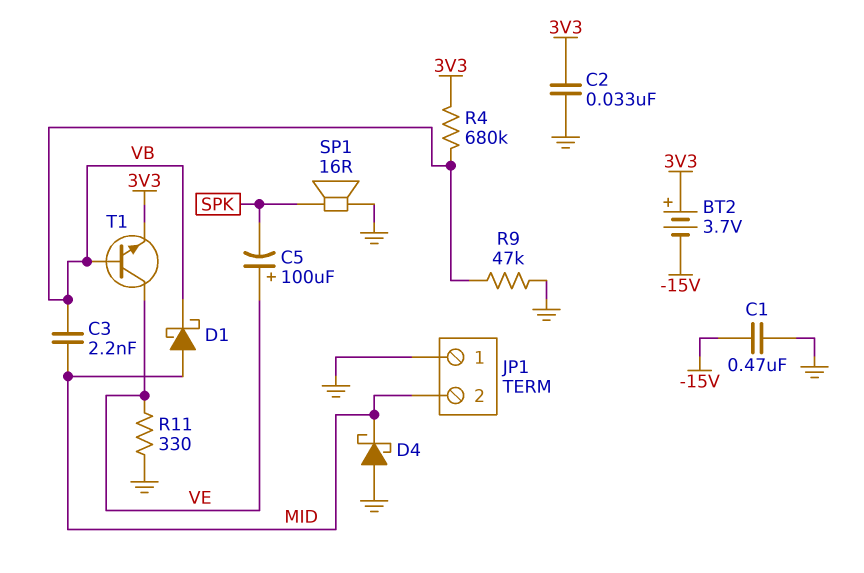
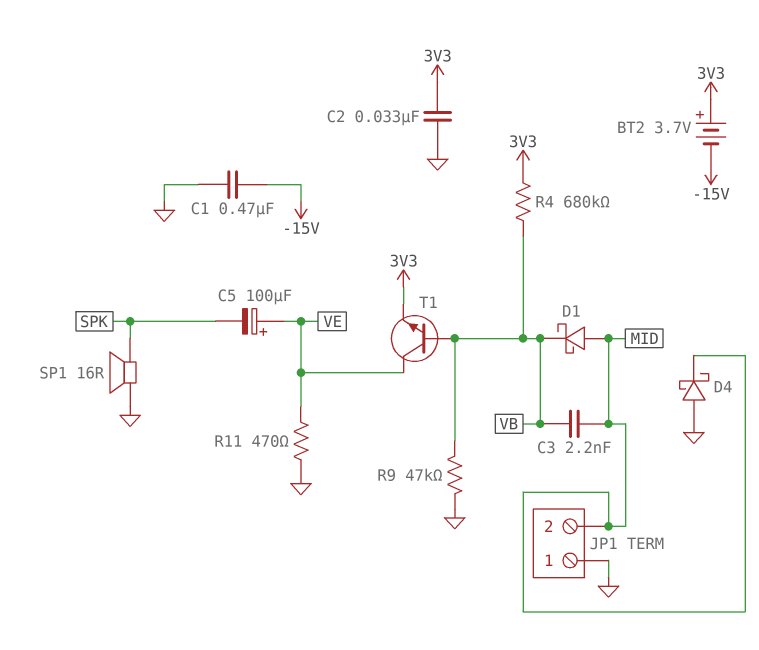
R11: 330 (GND, VE) -> 470 (GND, VE)

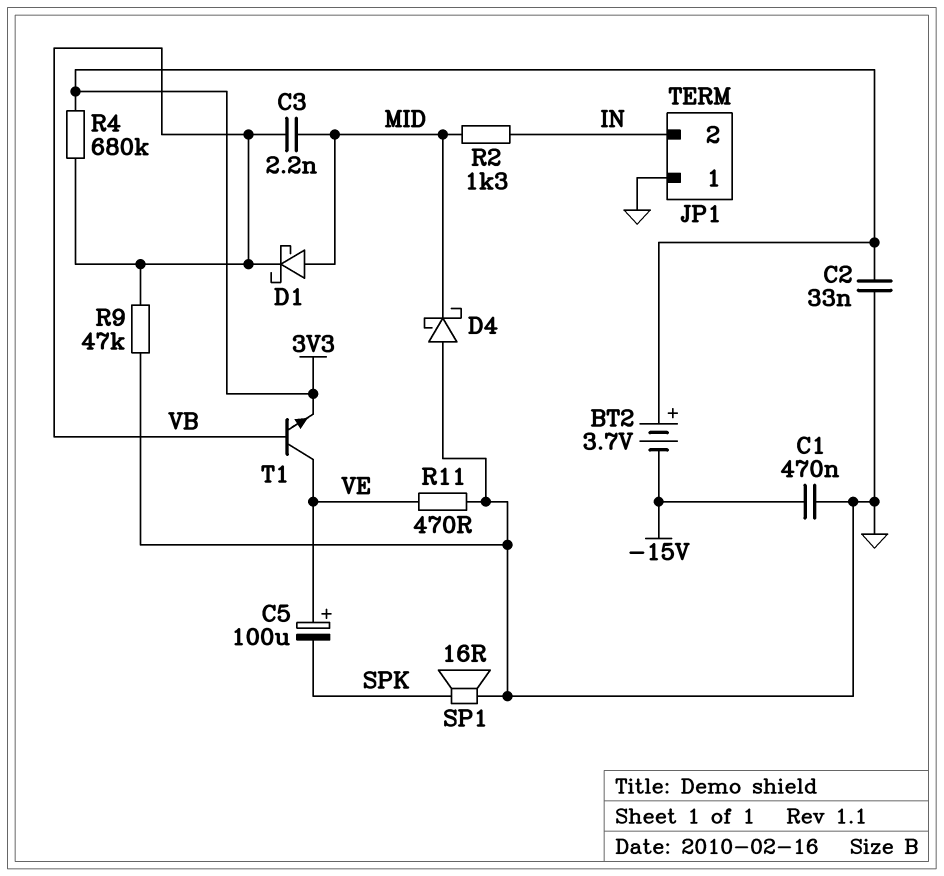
JP1 pin 2: MID -> IN
R2: none -> 1.3k (IN, MID)

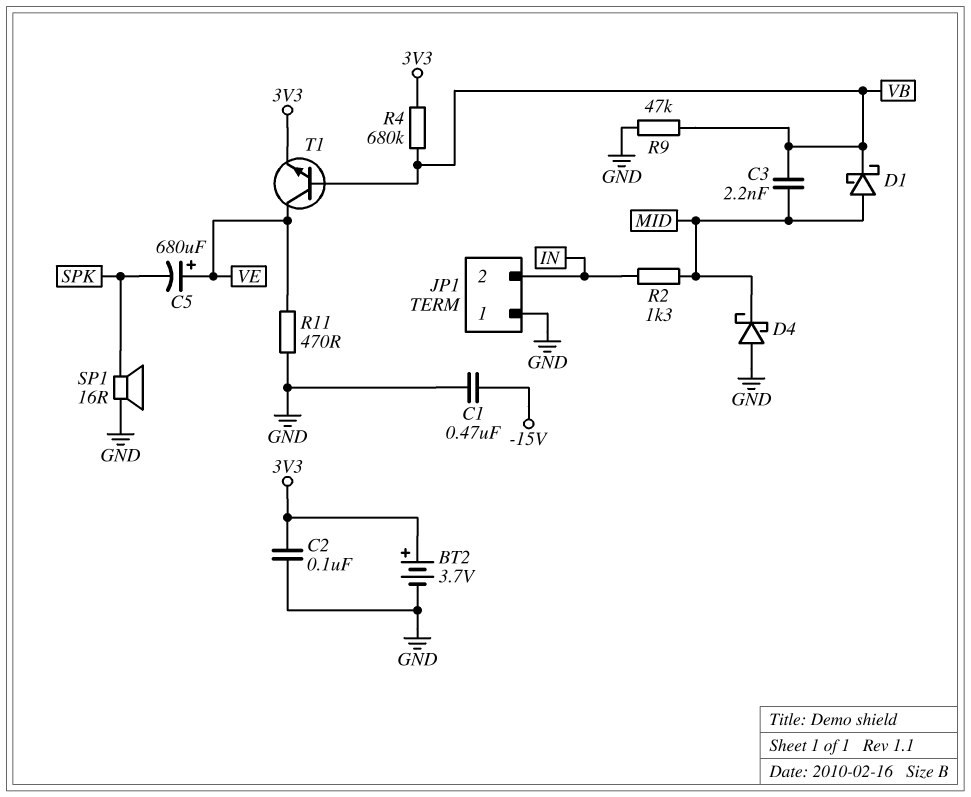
BT2: 3.7V (plus 3V3, minus -15V) -> 3.7V (plus 3V3, minus GND)
C2: 33nF (3V3, GND) -> 100nF (3V3, GND)
C5: 100uF (plus VE, minus SPK) -> 680uF (plus VE, minus SPK)

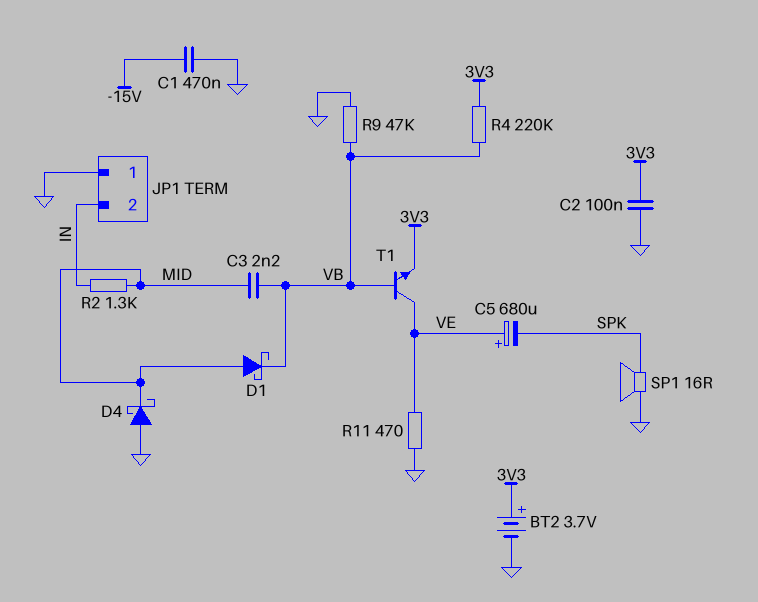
R4: 680k (3V3, VB) -> 220k (3V3, VB)

